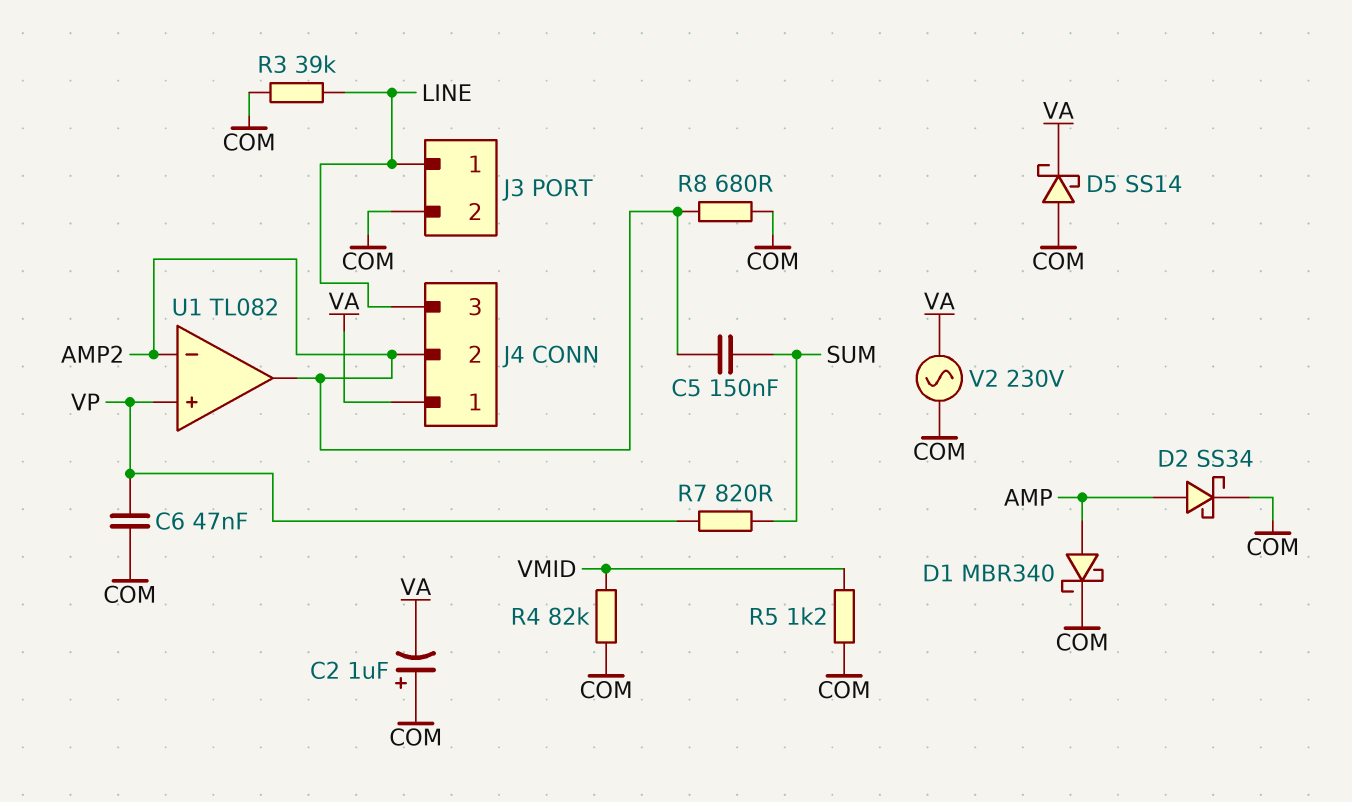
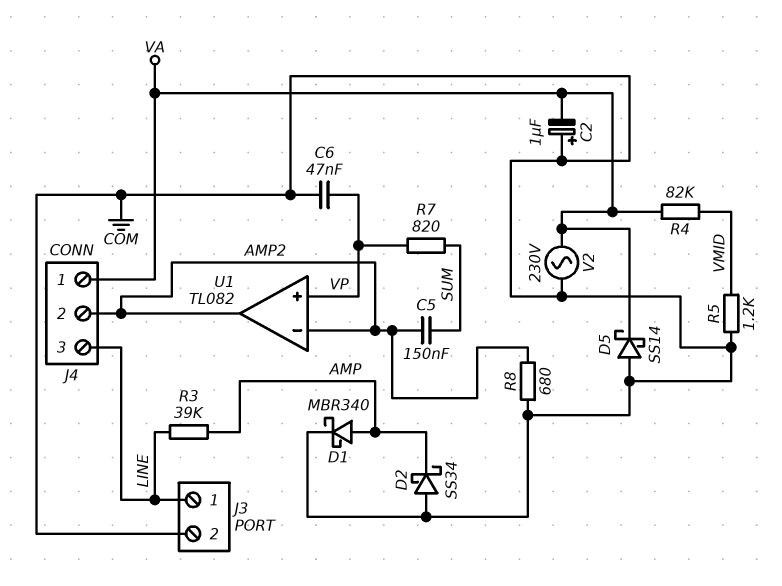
D2: schottky SS34 (A AMP, K COM) -> schottky SS34 (A COM, K AMP)
R3: 39k (COM, LINE) -> 39k (AMP, LINE)
R4: 82k (COM, VMID) -> 82k (VA, VMID)

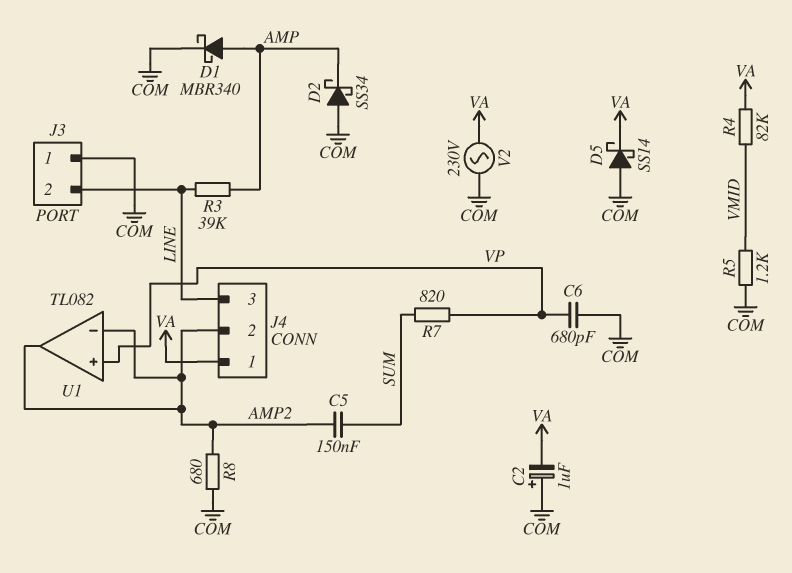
C6: 47nF (COM, VP) -> 680pF (COM, VP)
J3 pin 1: LINE -> COM
J3 pin 2: COM -> LINE

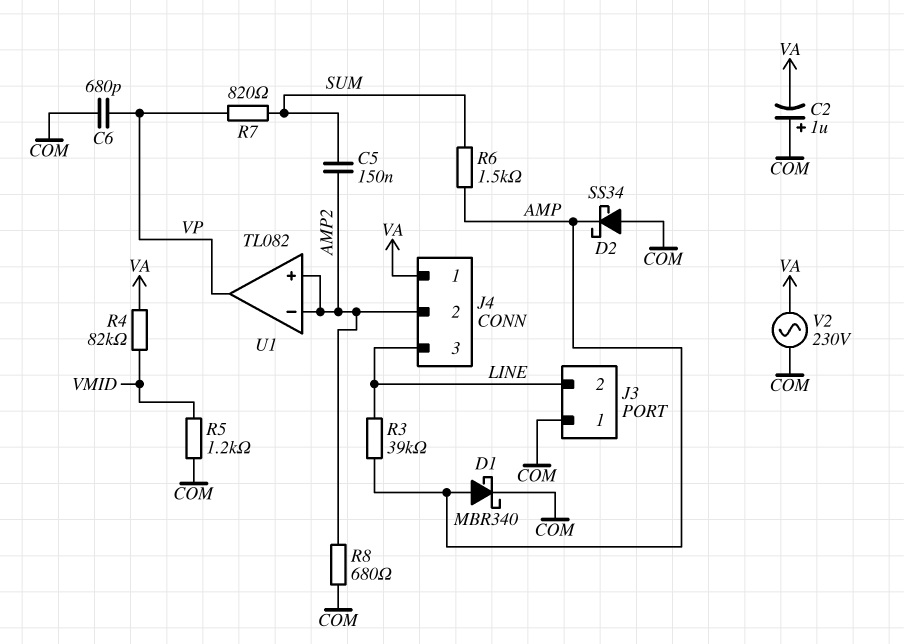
D5: schottky SS14 (A COM, K VA) -> none
R6: none -> 1.5k (AMP, SUM)
U1 pin in+: VP -> AMP2
U1 pin out: AMP2 -> VP

